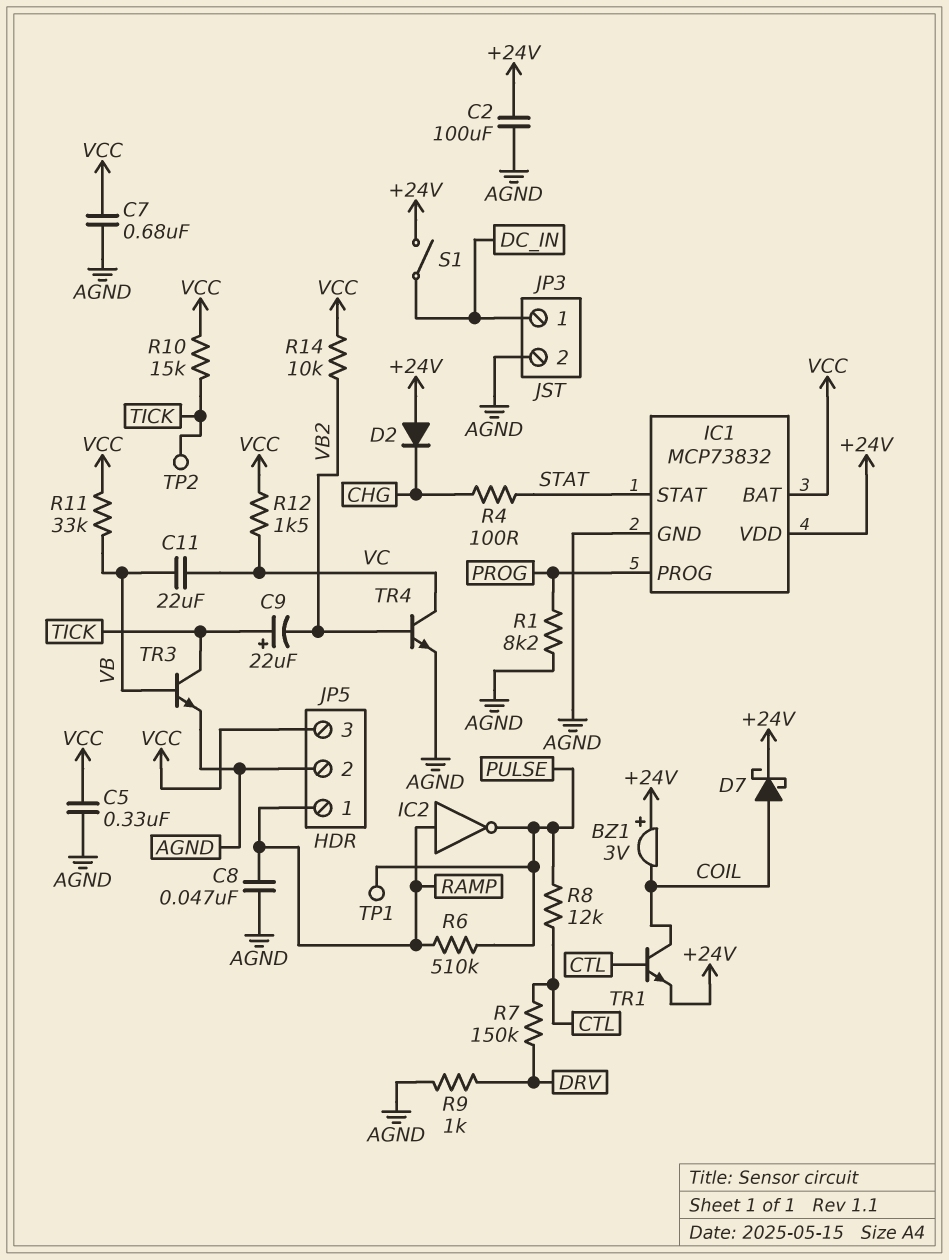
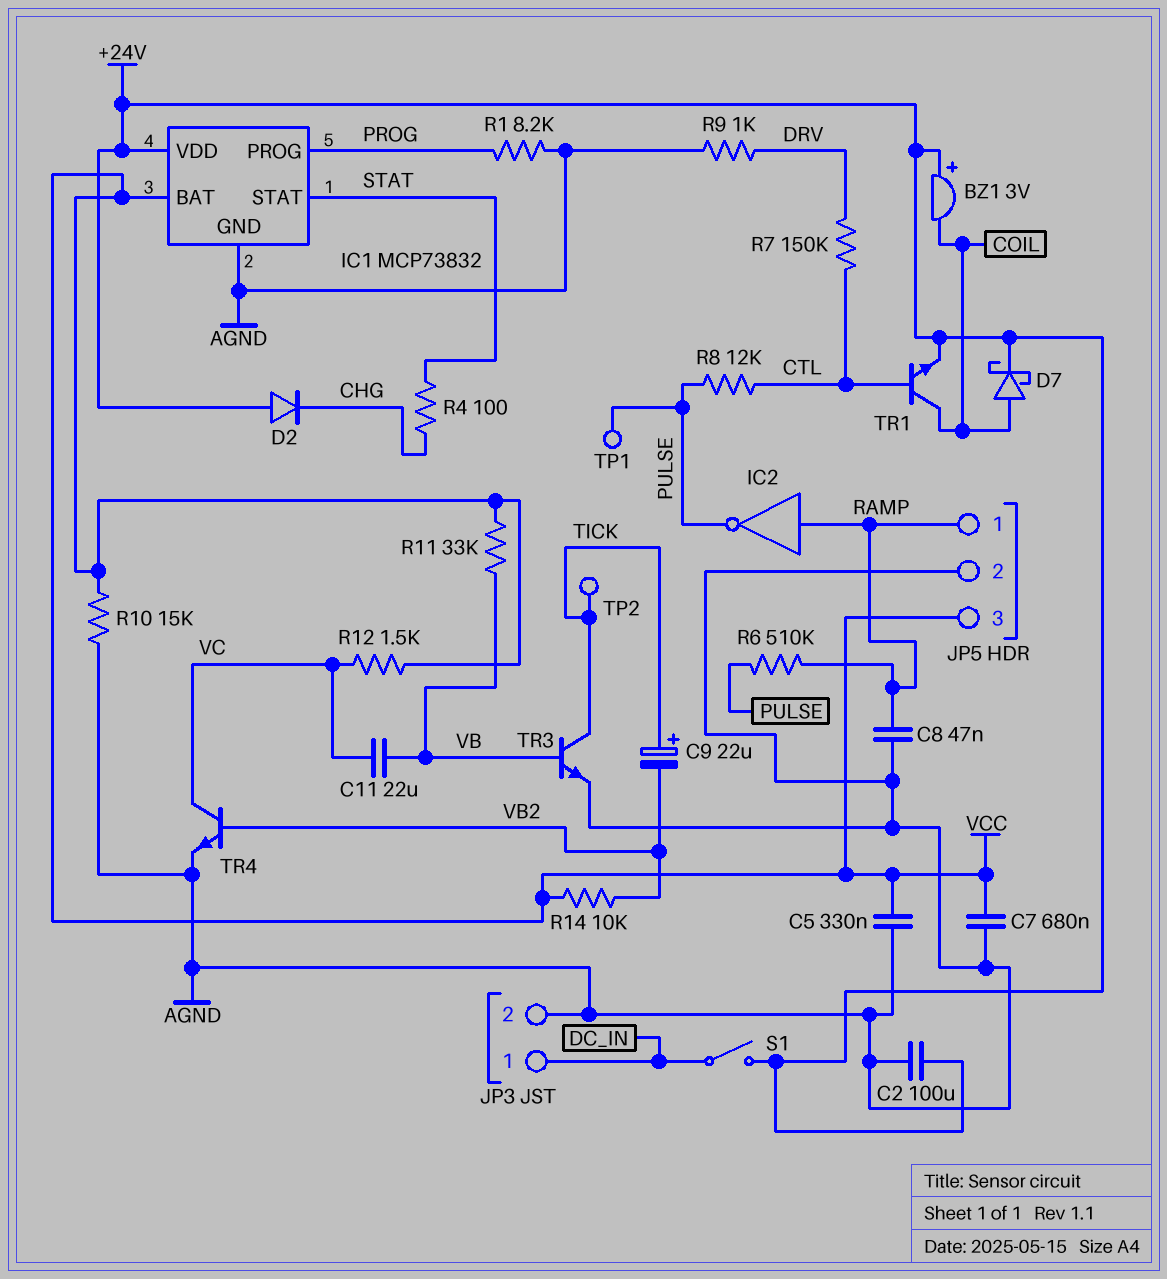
R10: 15k (TICK, VCC) -> 15k (AGND, VCC)

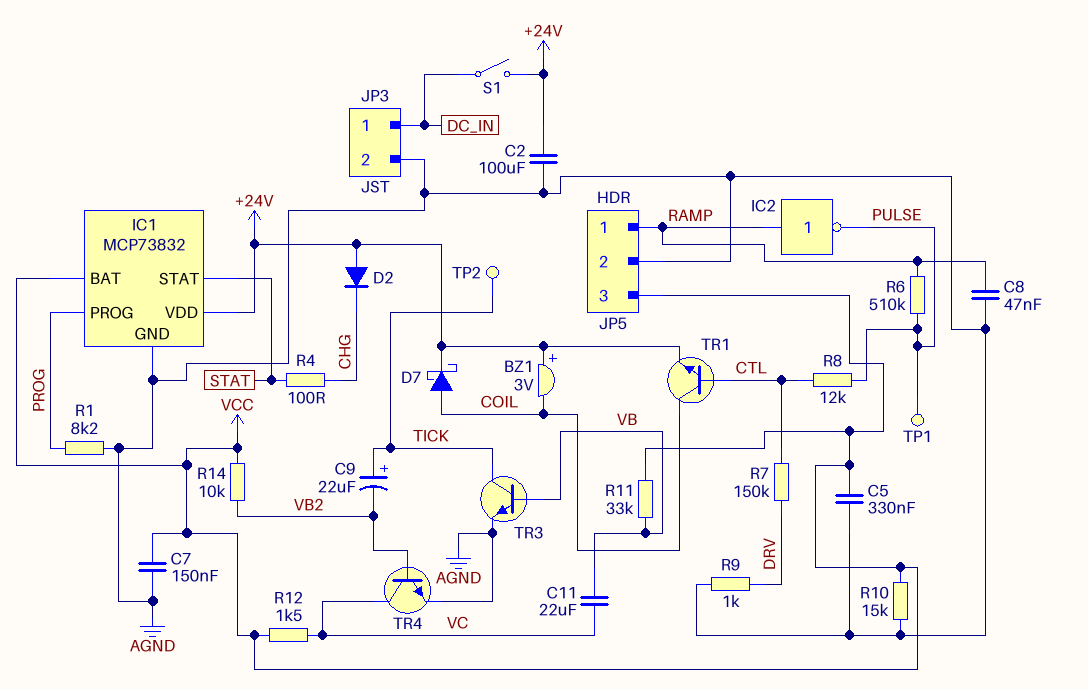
C7: 680nF (AGND, VCC) -> 150nF (AGND, VCC)

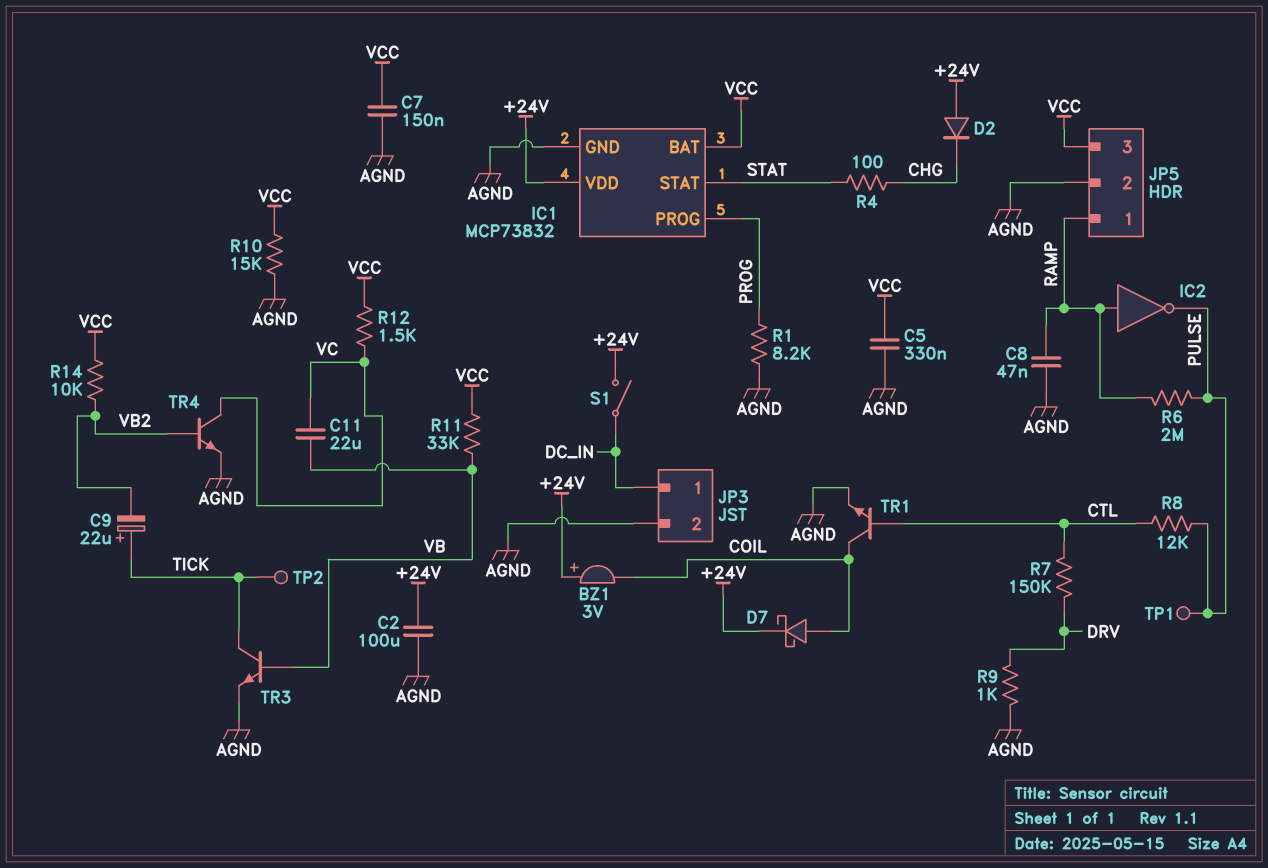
R6: 510k (PULSE, RAMP) -> 2M (PULSE, RAMP)
TR1: NPN (B CTL, C COIL, E +24V) -> NPN (B CTL, C COIL, E AGND)

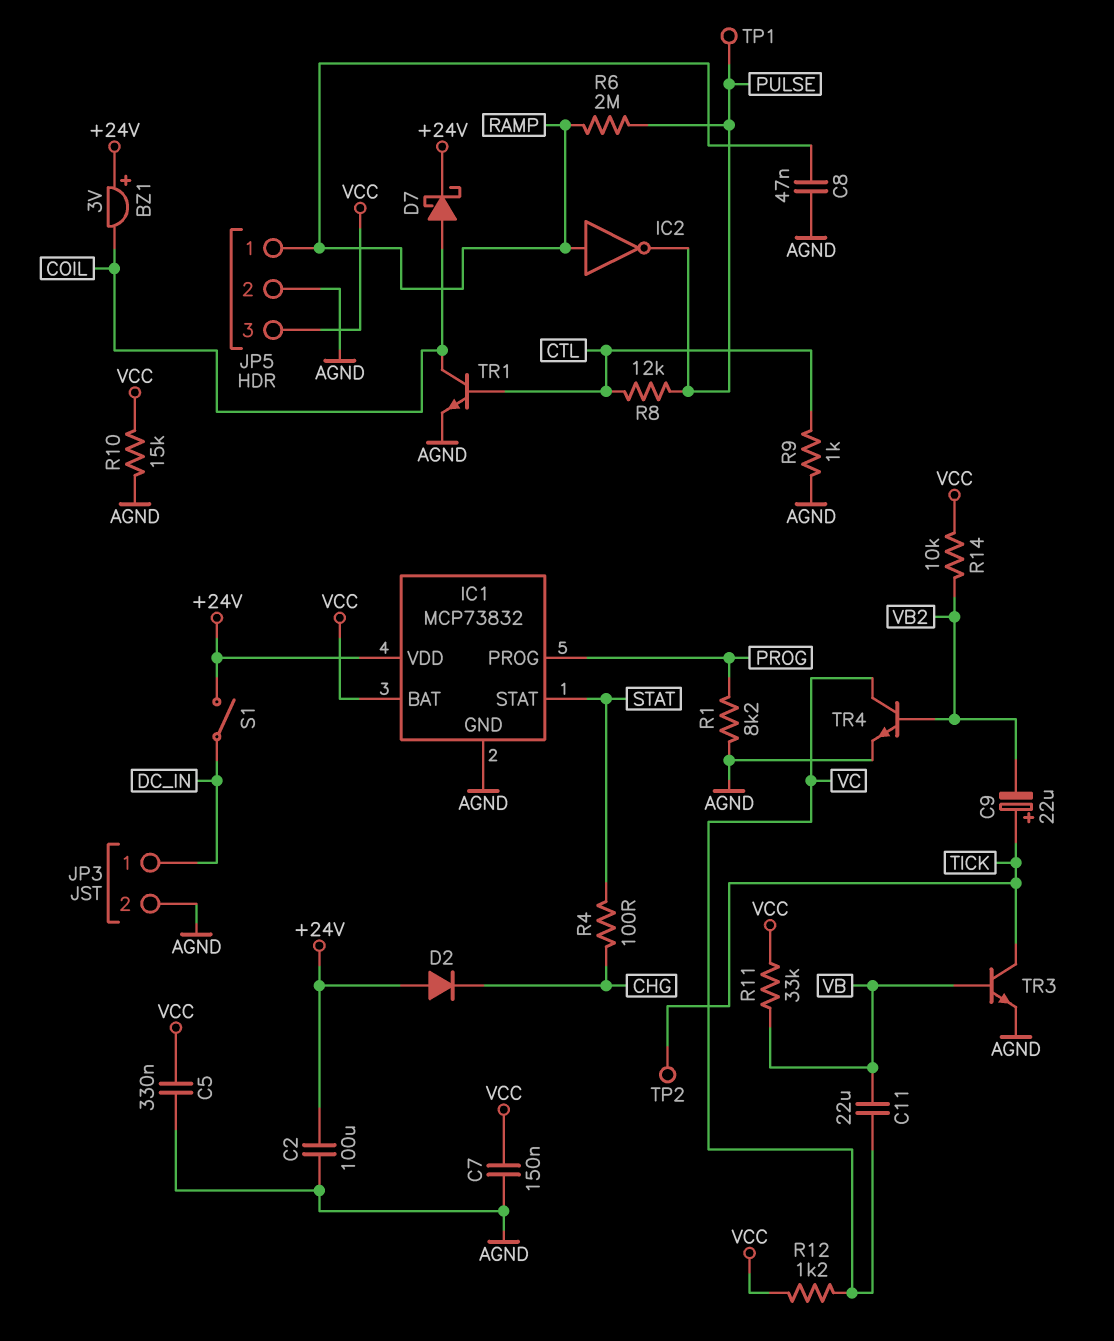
R7: 150k (CTL, DRV) -> none
R9: 1k (AGND, DRV) -> 1k (AGND, CTL)
R12: 1.5k (VC, VCC) -> 1.2k (VC, VCC)

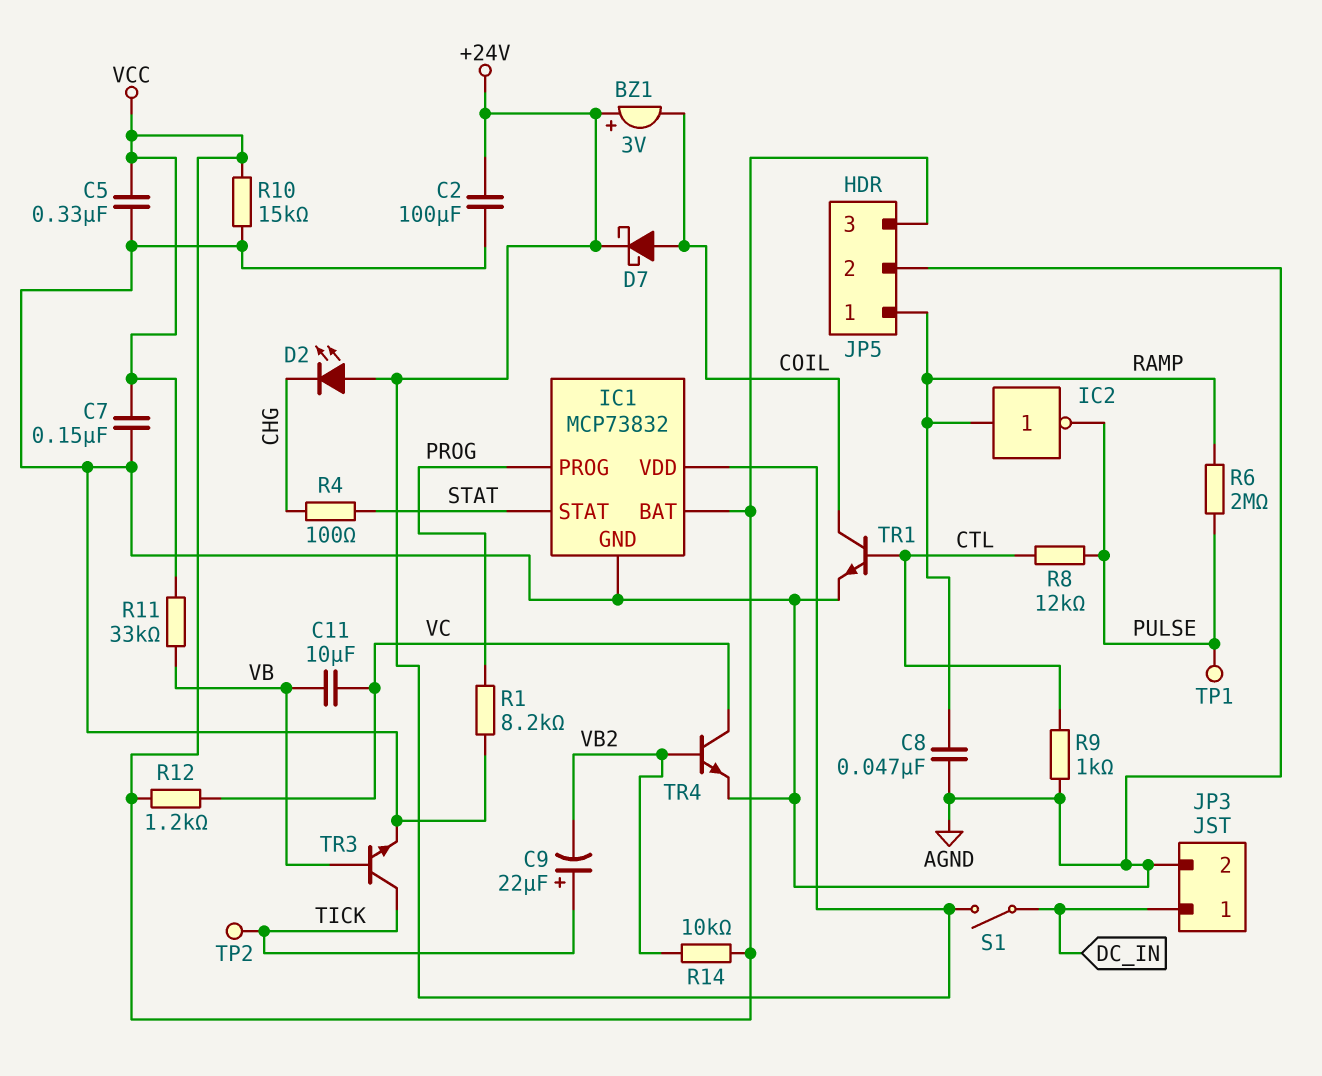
C11: 22uF (VB, VC) -> 10uF (VB, VC)
D2: diode (A +24V, K CHG) -> LED (A +24V, K CHG)

